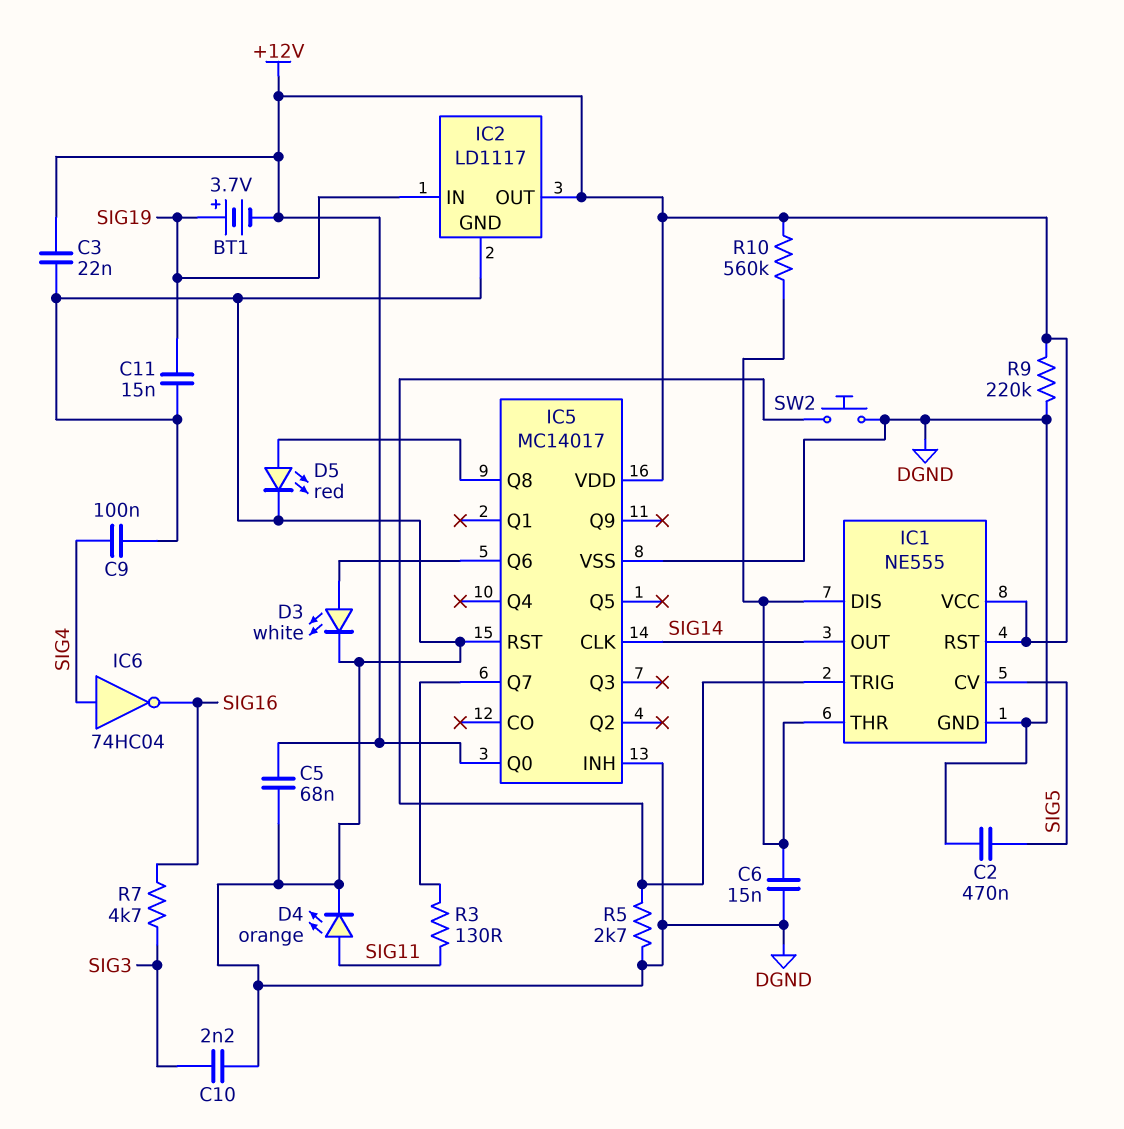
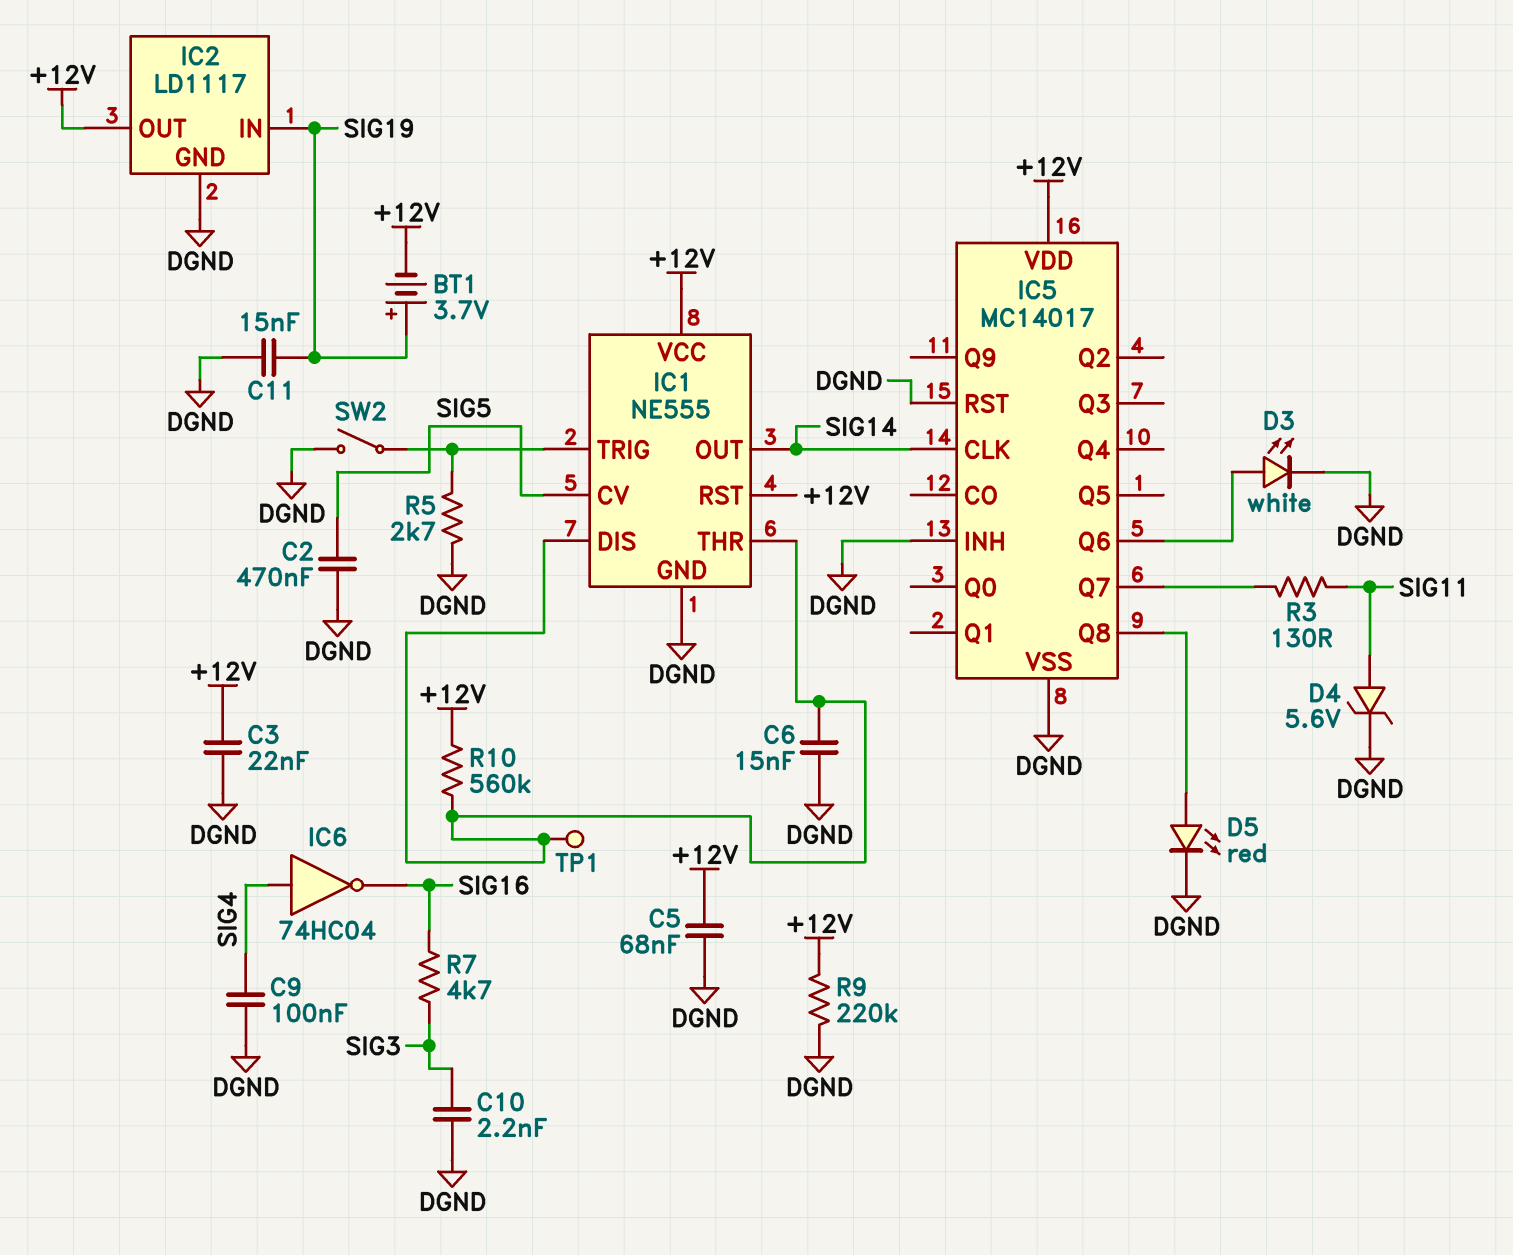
D4: LED orange (A SIG11, K DGND) -> zener 5.6V (A SIG11, K DGND)
IC5 pin Q0: +12V -> none
SW2: button (DGND, IC1/TRIG) -> switch (DGND, IC1/TRIG)
TP1: none -> test point (IC1/DIS)

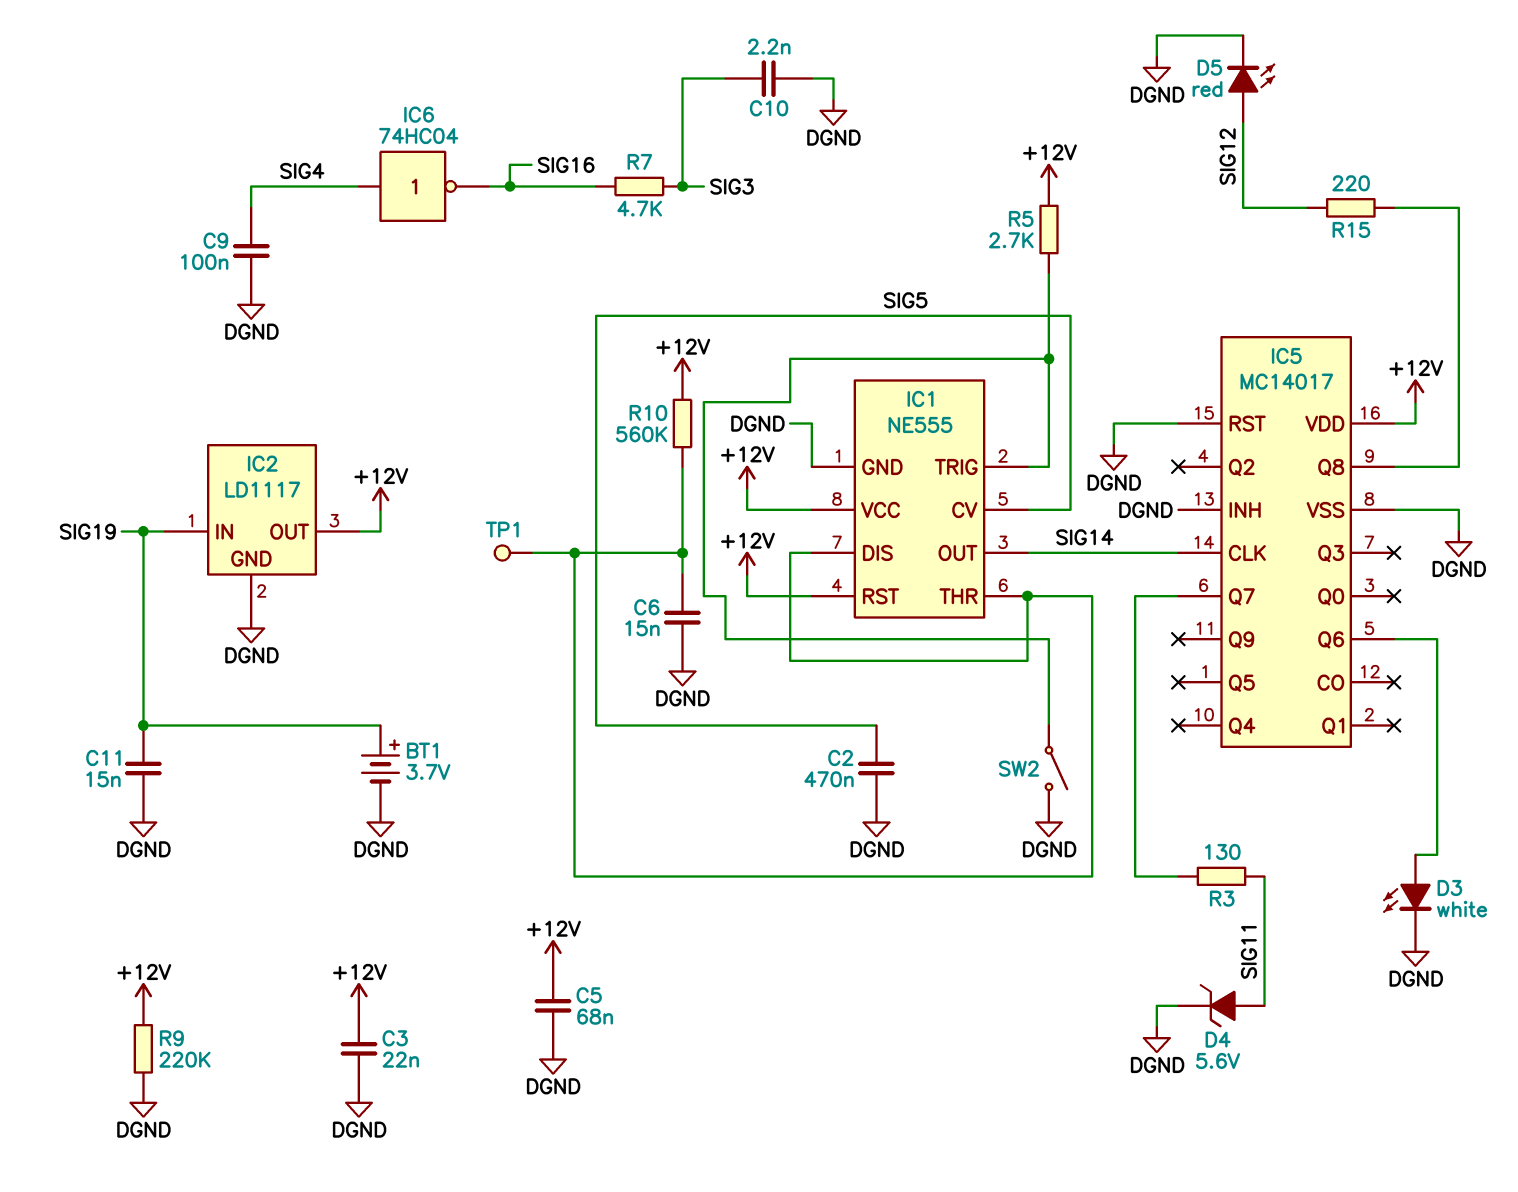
BT1: 3.7V (plus SIG19, minus +12V) -> 3.7V (plus SIG19, minus DGND)
D5: LED red (A IC5/Q8, K DGND) -> LED red (A SIG12, K DGND)
R5: 2.7k (DGND, IC1/TRIG) -> 2.7k (+12V, IC1/TRIG)
R15: none -> 220 (IC5/Q8, SIG12)

